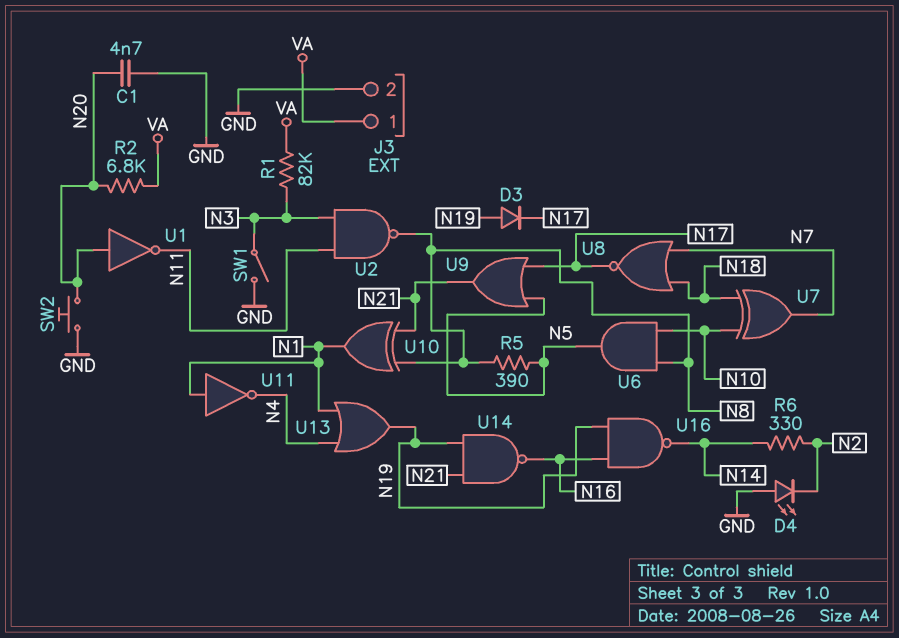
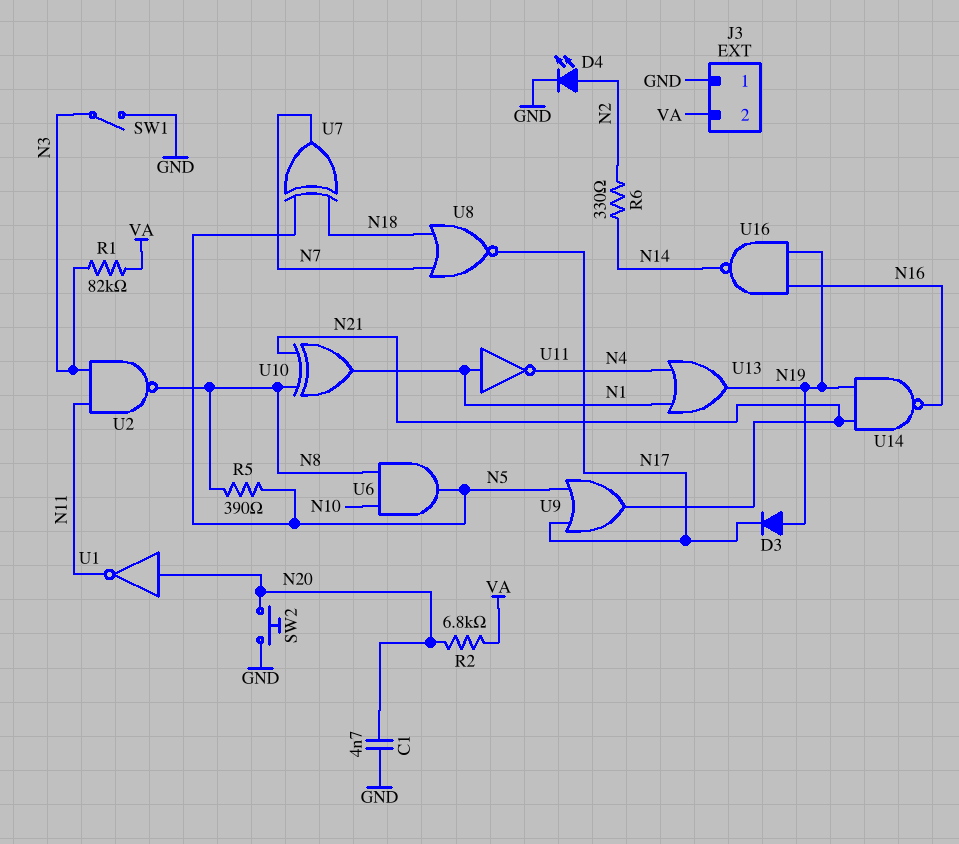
D4: LED (A GND, K N2) -> LED (A N2, K GND)
J3 pin 1: VA -> GND
J3 pin 2: GND -> VA
U7: XOR (in N10, in N18, out N7) -> XOR (in N5, in N18, out N7)

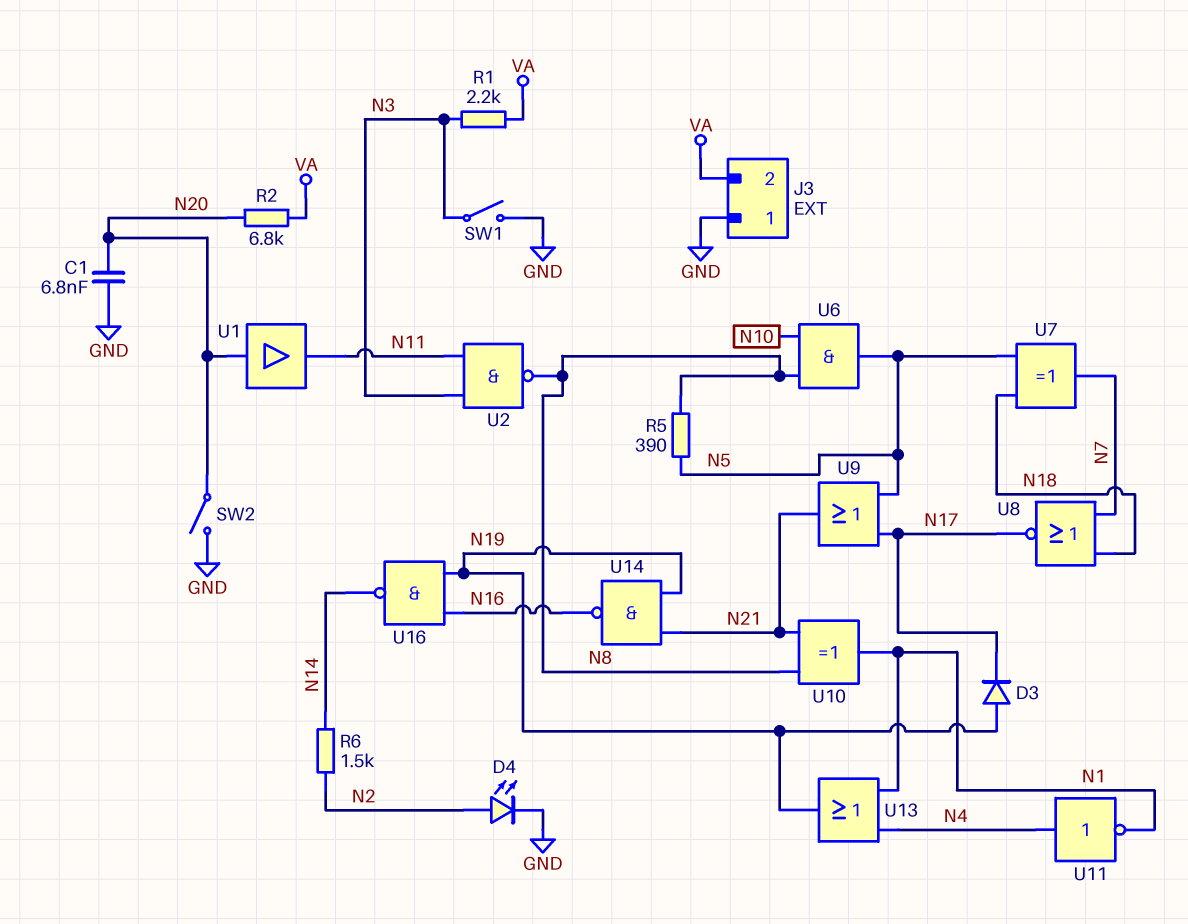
C1: 4.7nF (GND, N20) -> 6.8nF (GND, N20)
R1: 82k (N3, VA) -> 2.2k (N3, VA)
R6: 330 (N2, N14) -> 1.5k (N2, N14)
SW2: button (GND, N20) -> switch (GND, N20)
U1: NOT (in N20, out N11) -> buffer (in N20, out N11)
U11: NOT (in N1, out N4) -> NOT (in N4, out N1)

